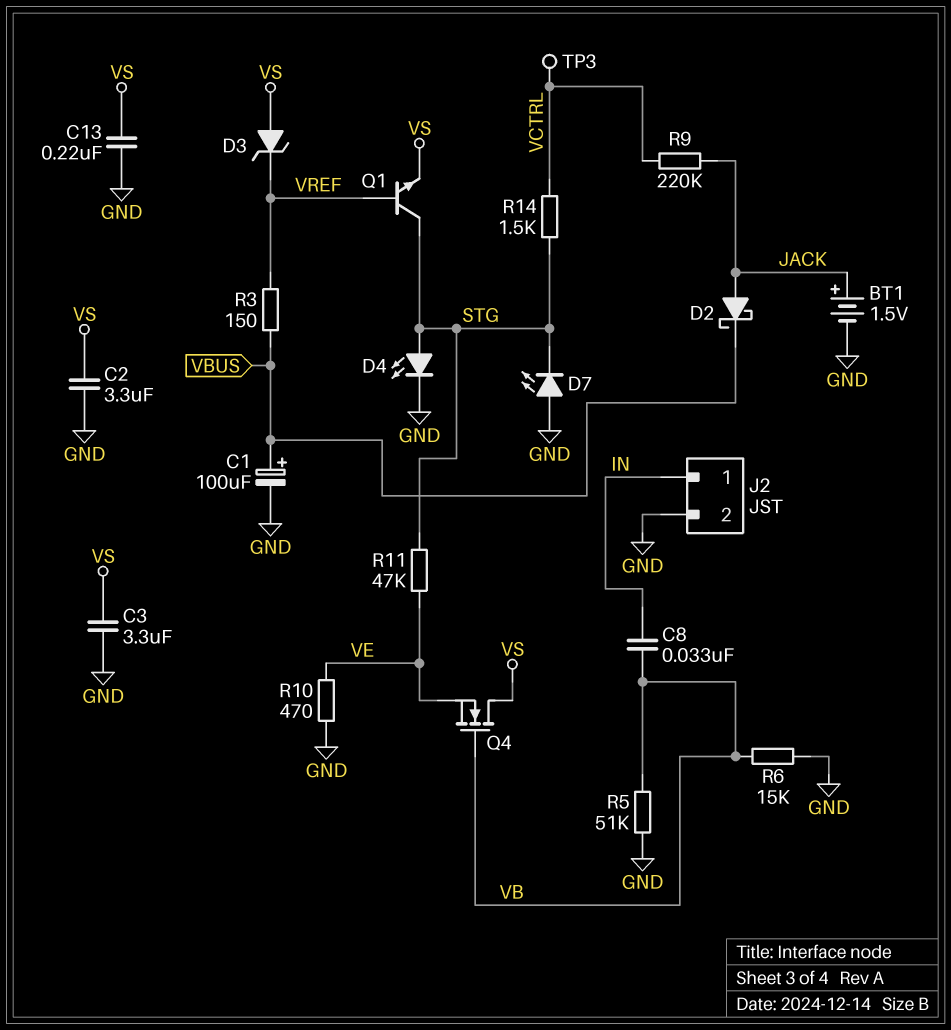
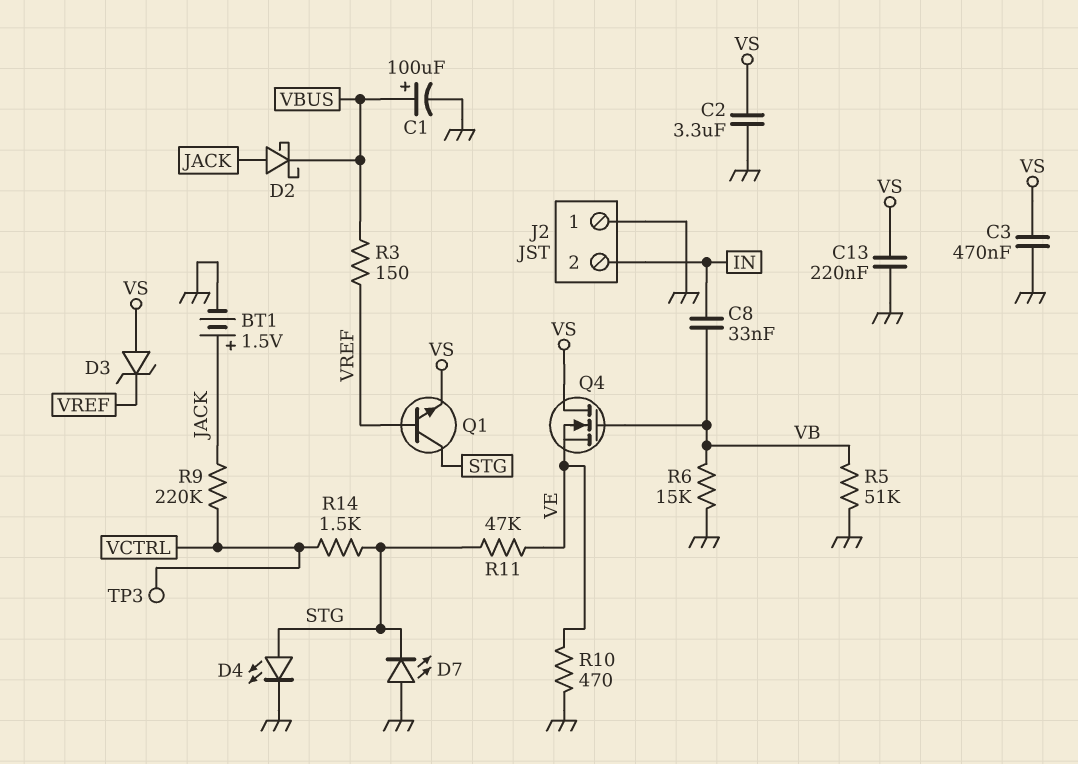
C3: 3.3uF (GND, VS) -> 470nF (GND, VS)
J2 pin 1: IN -> GND
J2 pin 2: GND -> IN

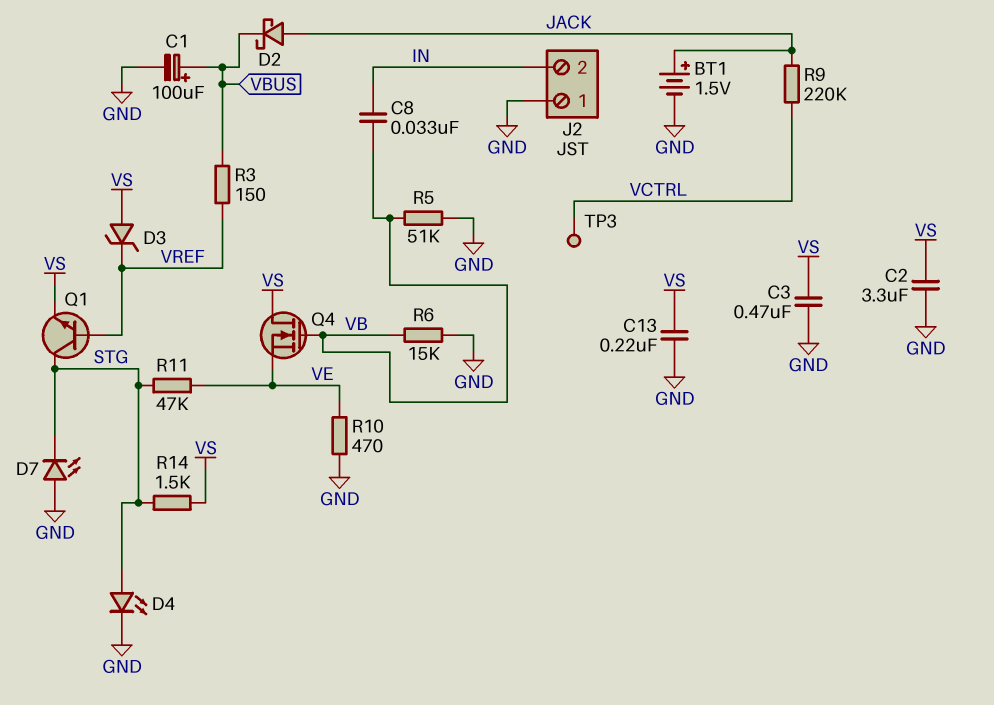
R14: 1.5k (STG, VCTRL) -> 1.5k (STG, VS)

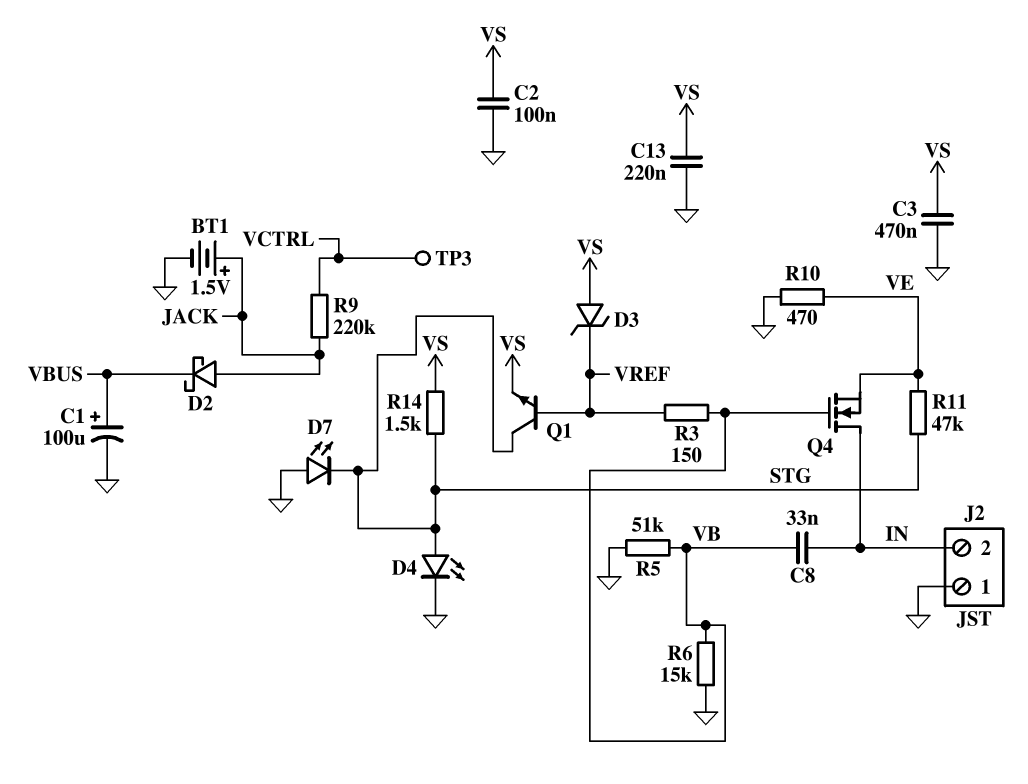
C2: 3.3uF (GND, VS) -> 100nF (GND, VS)
Q4: NMOS (G VB, D VS, S VE) -> NMOS (G VB, D IN, S VE)
R3: 150 (VBUS, VREF) -> 150 (VB, VREF)

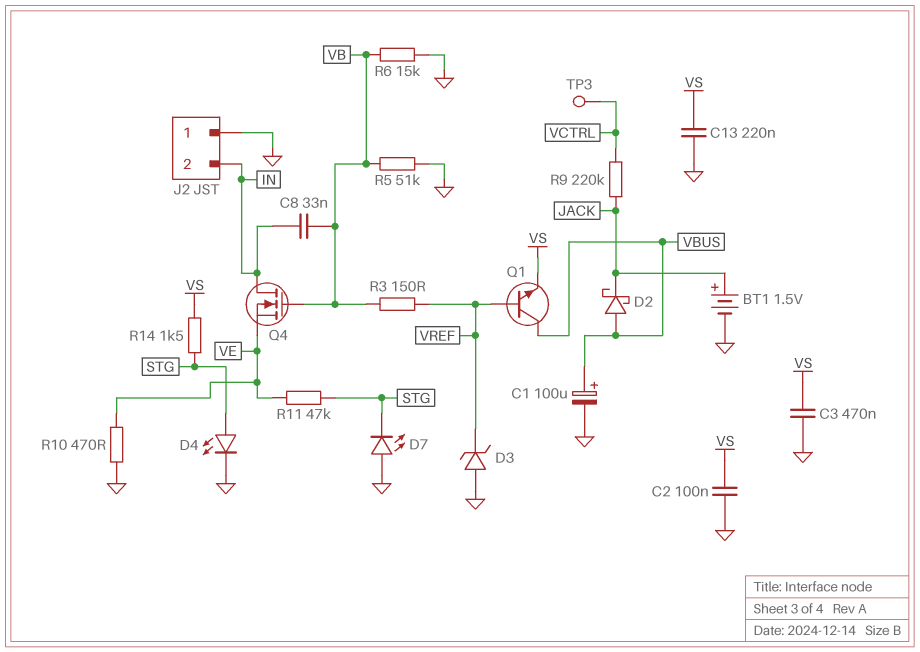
D2: schottky (A JACK, K VBUS) -> schottky (A VBUS, K JACK)
D3: zener (A VS, K VREF) -> zener (A GND, K VREF)
Q1: NPN (B VREF, C STG, E VS) -> NPN (B VREF, C VBUS, E VS)

